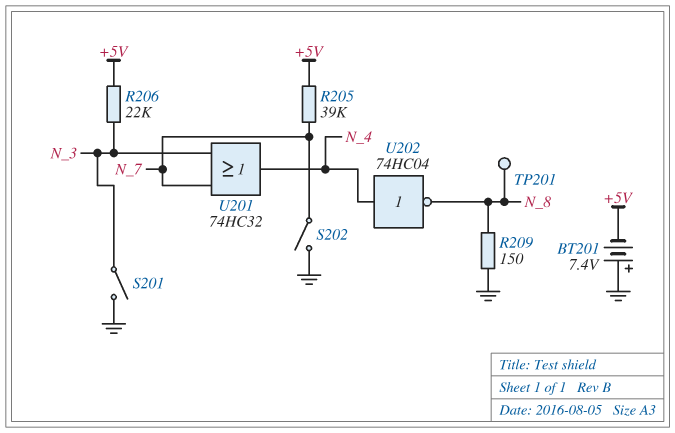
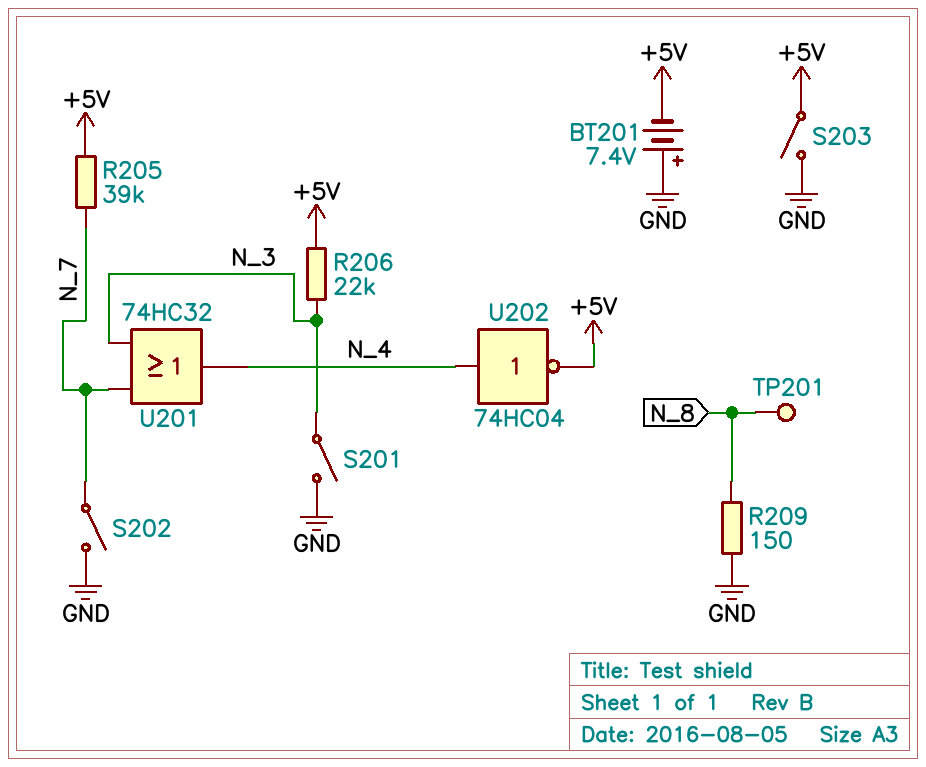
S203: none -> switch (+5V, GND)
U202: NOT 74HC04 (in N_4, out N_8) -> NOT 74HC04 (in N_4, out +5V)

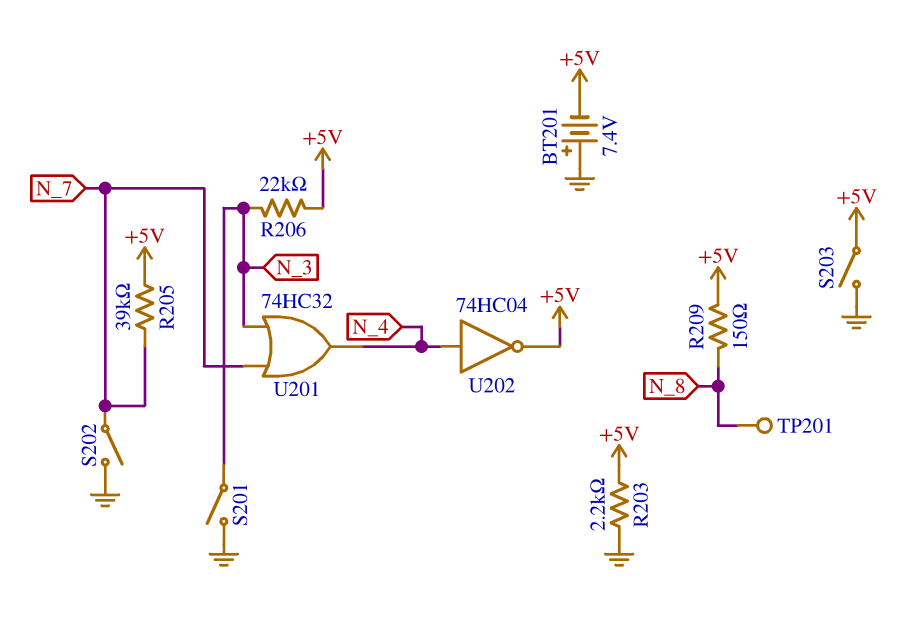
R203: none -> 2.2k (+5V, GND)
R209: 150 (GND, N_8) -> 150 (+5V, N_8)

